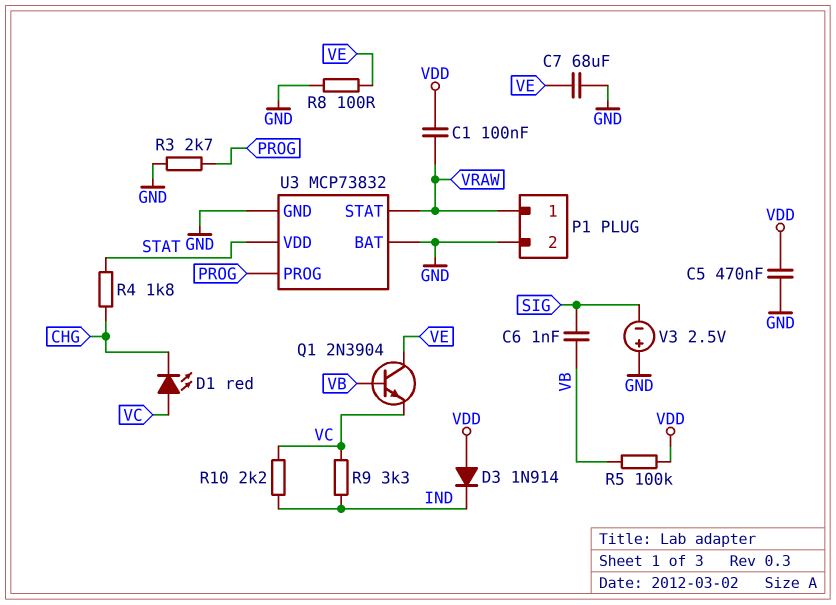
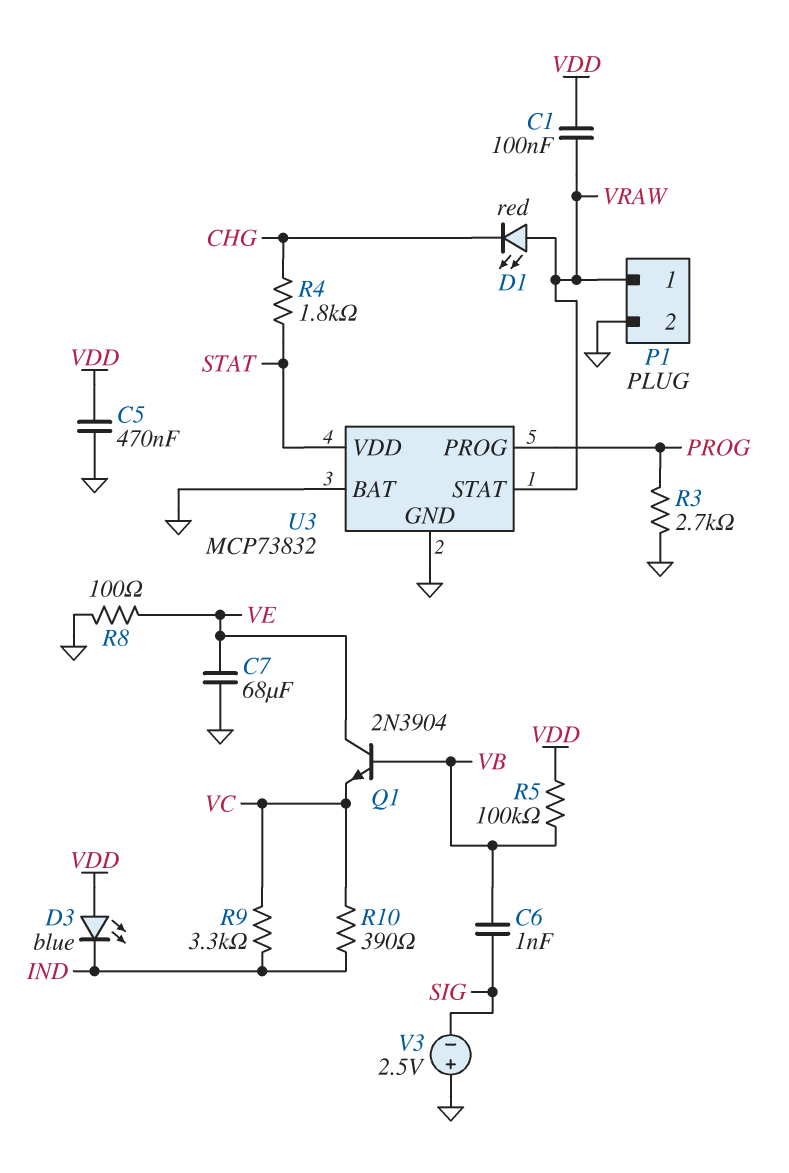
D1: LED red (A VC, K CHG) -> LED red (A VRAW, K CHG)
D3: diode 1N914 (A VDD, K IND) -> LED blue (A VDD, K IND)
R10: 2.2k (IND, VC) -> 390 (IND, VC)

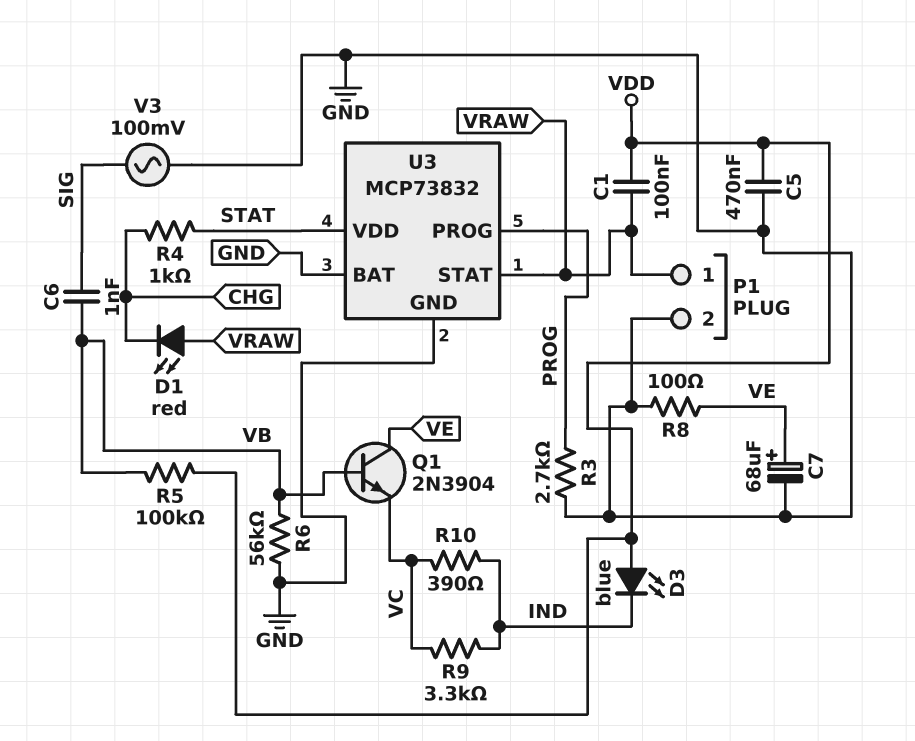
C7: 68uF (GND, VE) -> 68uF (plus VE, minus GND)
R4: 1.8k (CHG, STAT) -> 1k (CHG, STAT)
R6: none -> 56k (GND, VB)
V3: 2.5V (plus GND, minus SIG) -> AC 100mV (GND, SIG)

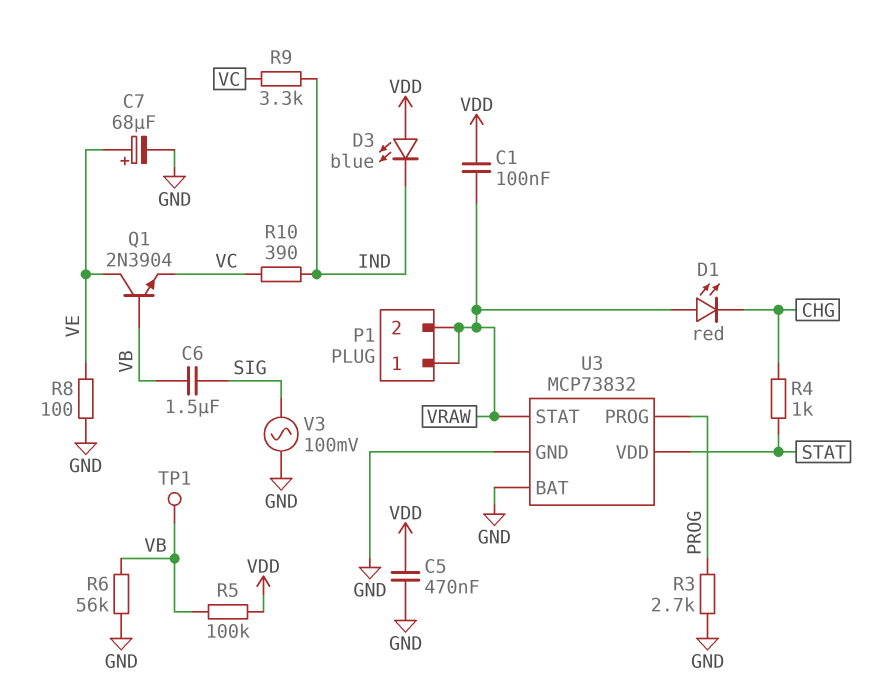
C6: 1nF (SIG, VB) -> 1.5uF (SIG, VB)
P1 pin 2: GND -> VRAW
TP1: none -> test point (VB)

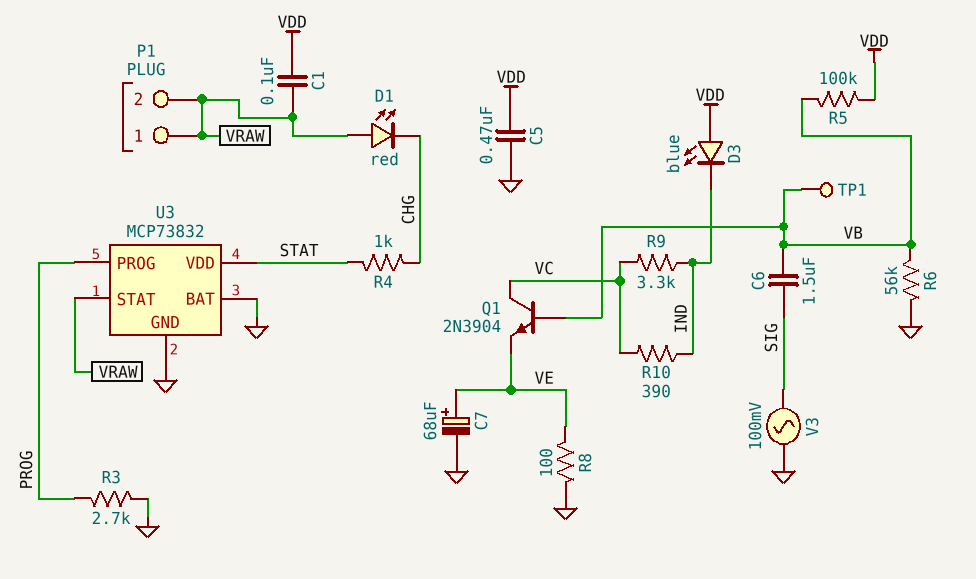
Q1: NPN 2N3904 (B VB, C VE, E VC) -> NPN 2N3904 (B VB, C VC, E VE)

